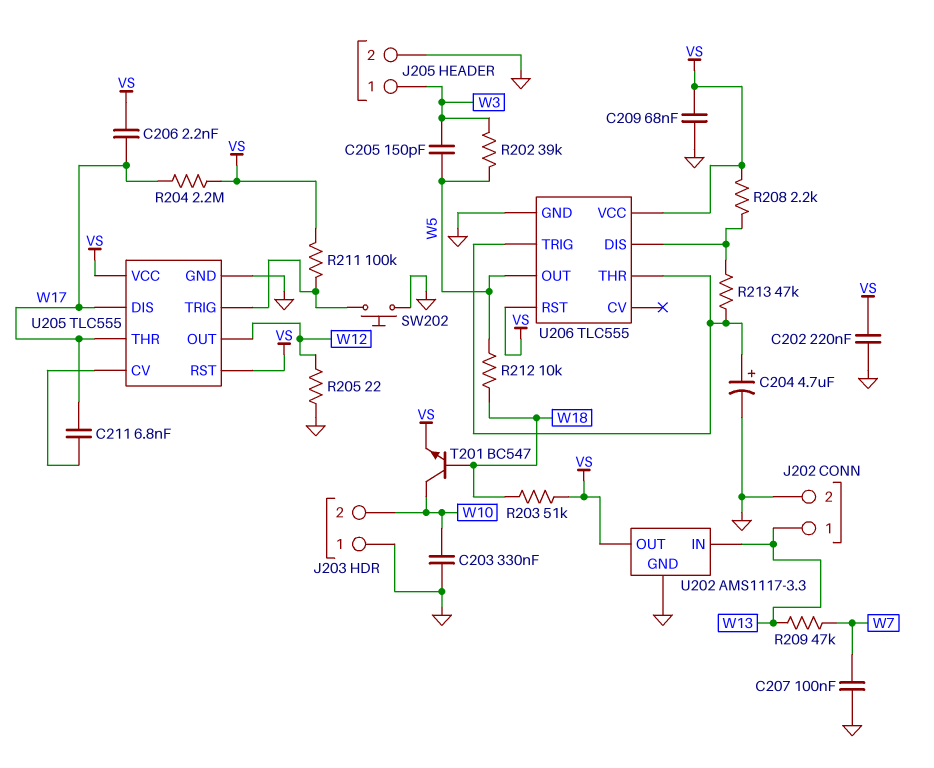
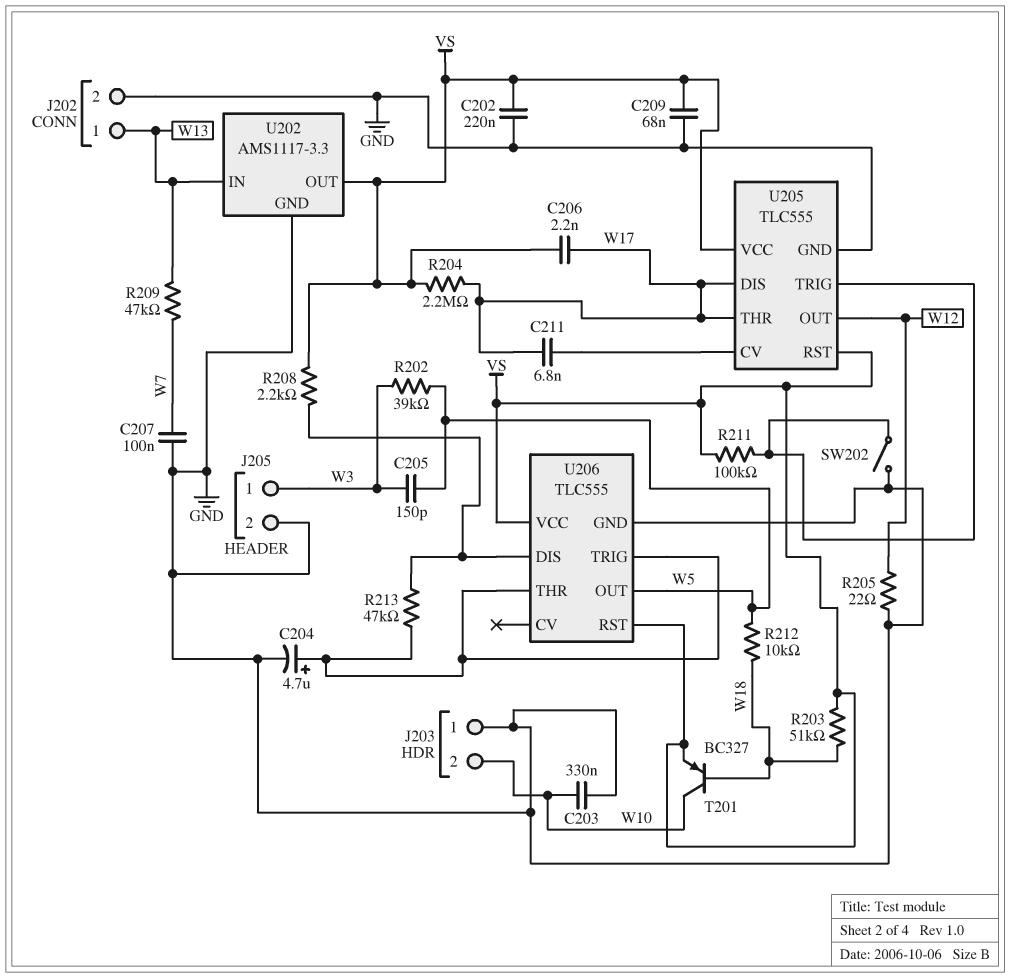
SW202: button (GND, U205/TRIG) -> switch (GND, U205/TRIG)
T201: NPN BC547 (B W18, C W10, E VS) -> PNP BC327 (B W18, C W10, E VS)

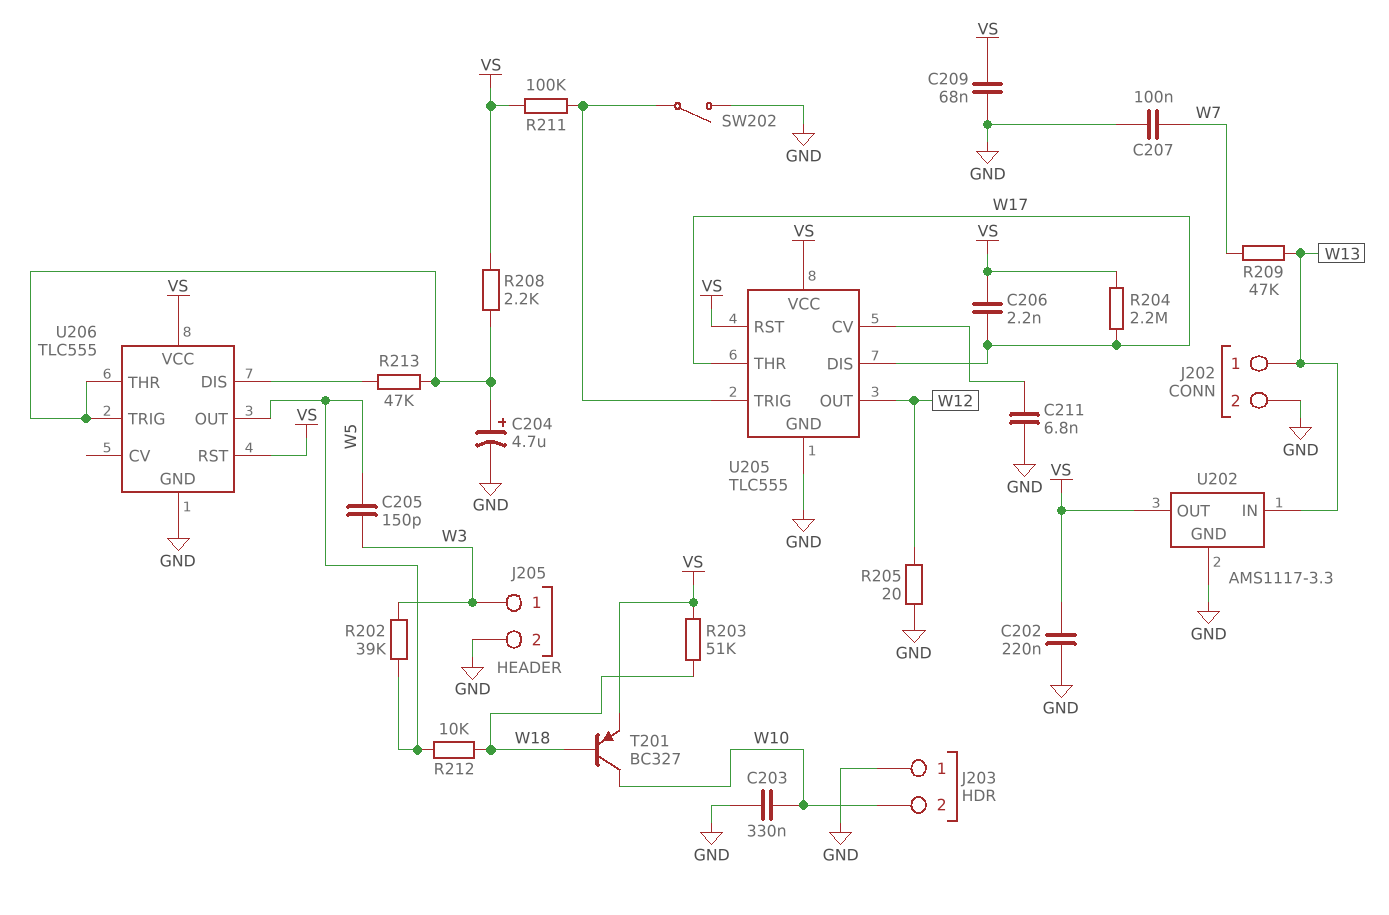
C211: 6.8nF (U205/CV, W17) -> 6.8nF (GND, U205/CV)
R205: 22 (GND, W12) -> 20 (GND, W12)
R208: 2.2k (U206/DIS, VS) -> 2.2k (U206/THR, VS)

